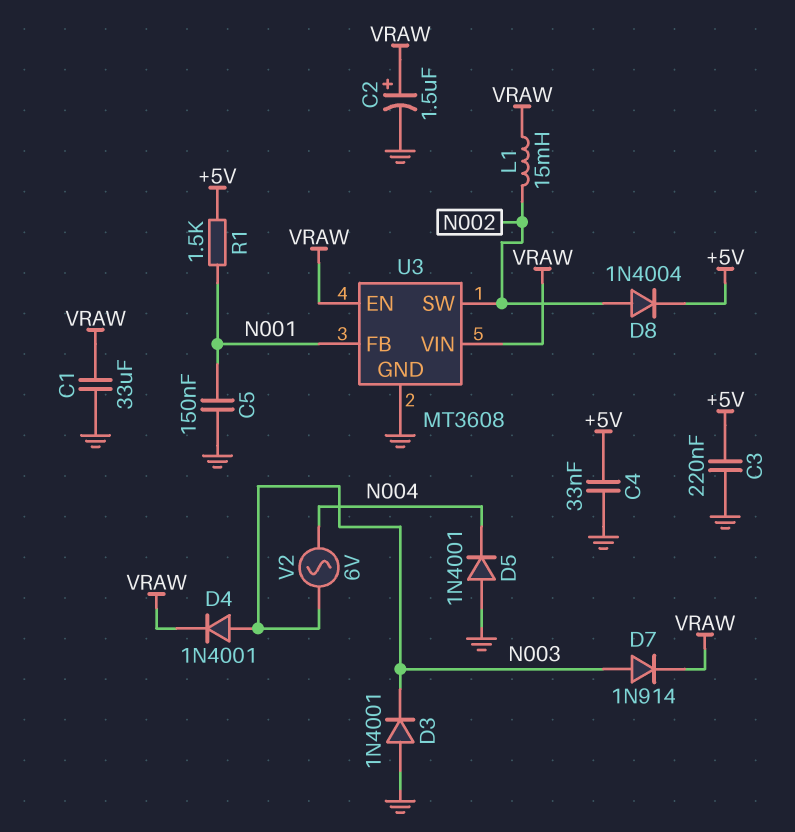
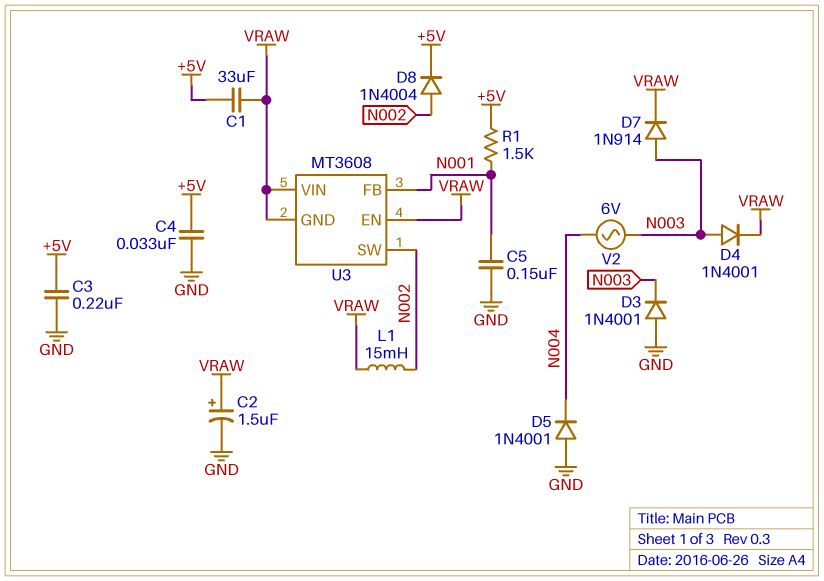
C1: 33uF (GND, VRAW) -> 33uF (+5V, VRAW)
U3 pin GND: GND -> VRAW

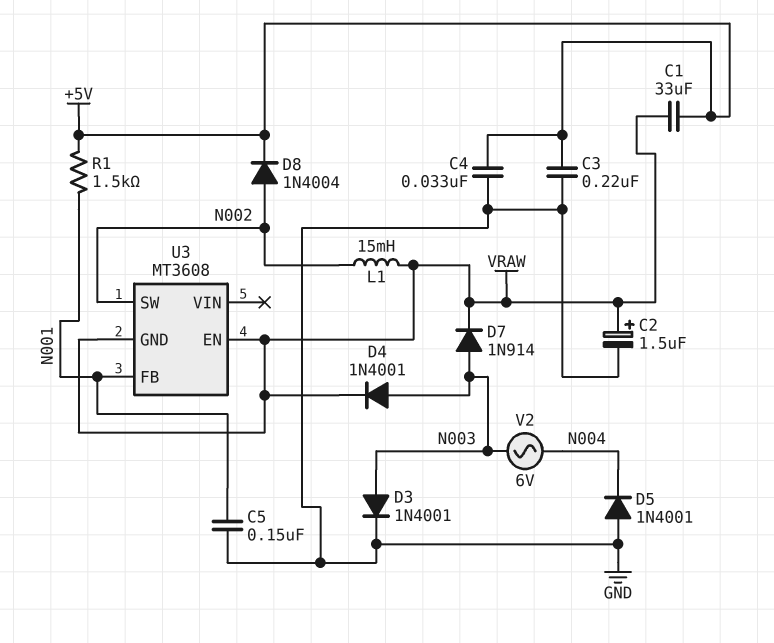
D3: diode 1N4001 (A GND, K N003) -> diode 1N4001 (A N003, K GND)
U3 pin VIN: VRAW -> none

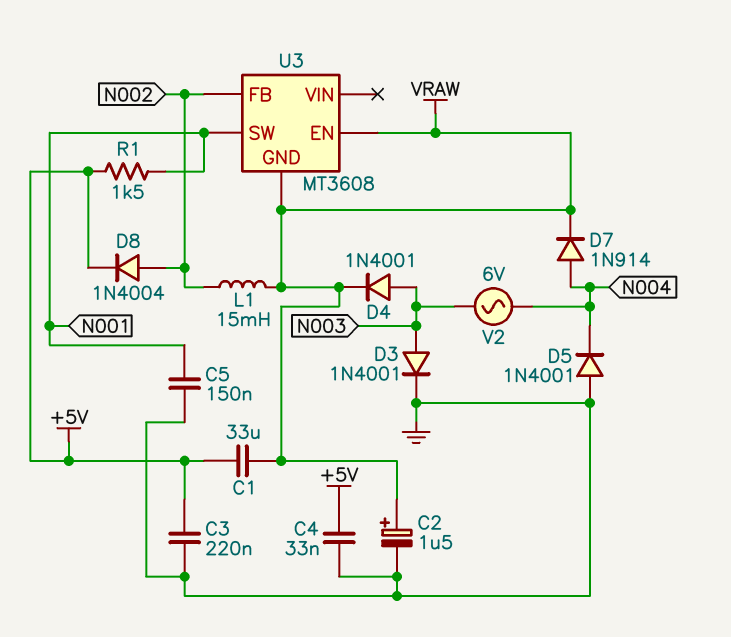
D7: diode 1N914 (A N003, K VRAW) -> diode 1N914 (A N004, K VRAW)
U3 pin FB: N001 -> N002
U3 pin SW: N002 -> N001

